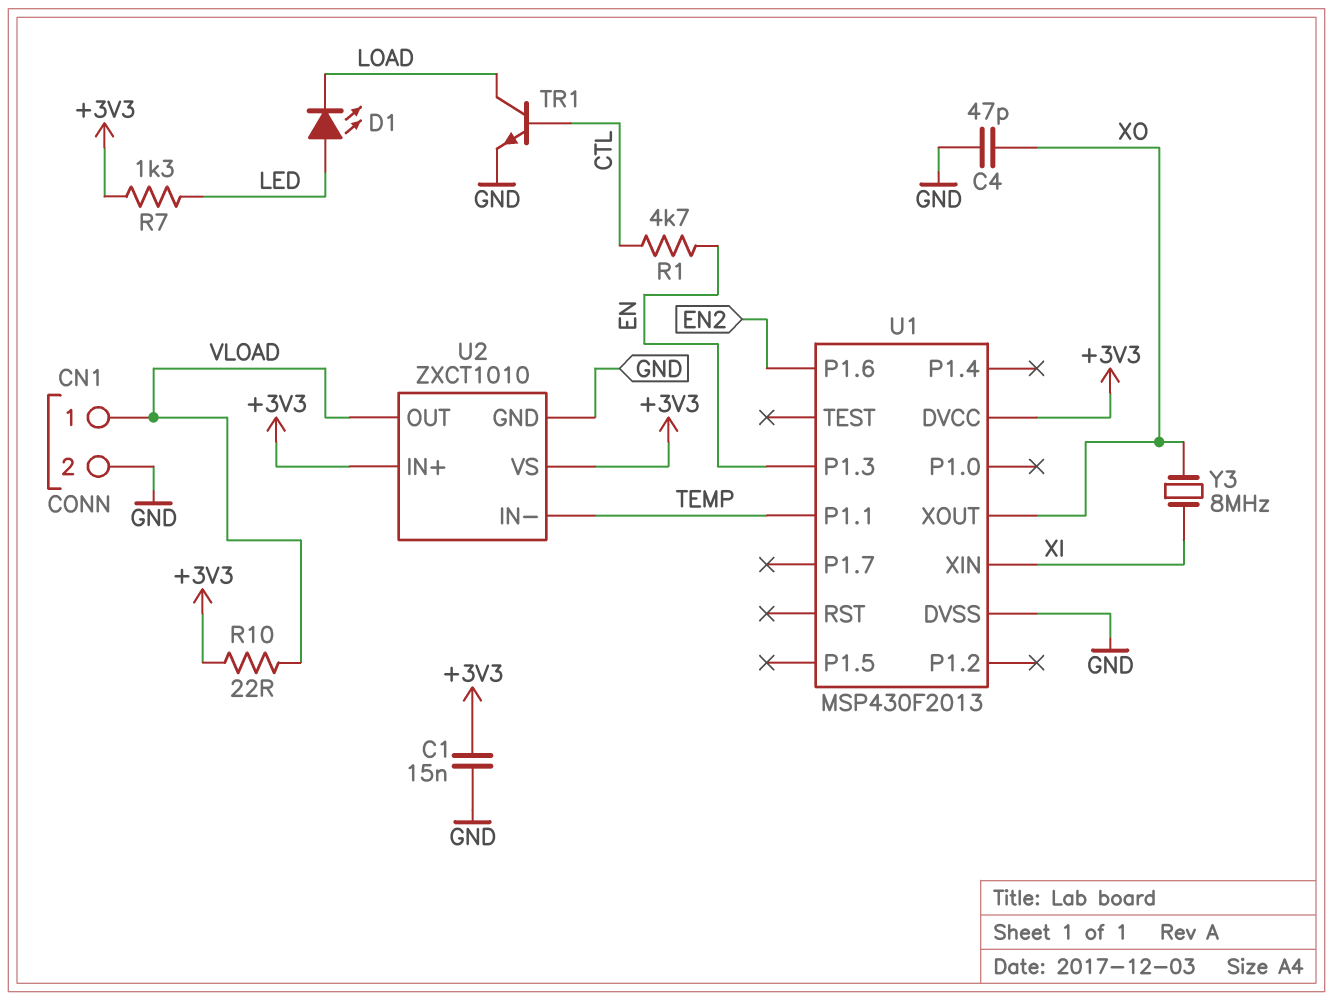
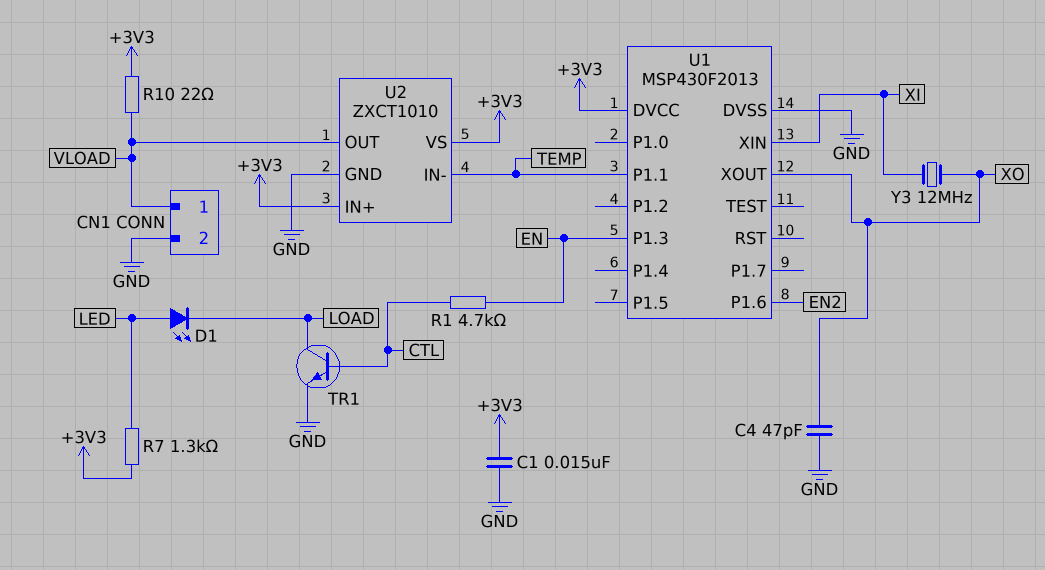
Y3: 8MHz (XI, XO) -> 12MHz (XI, XO)

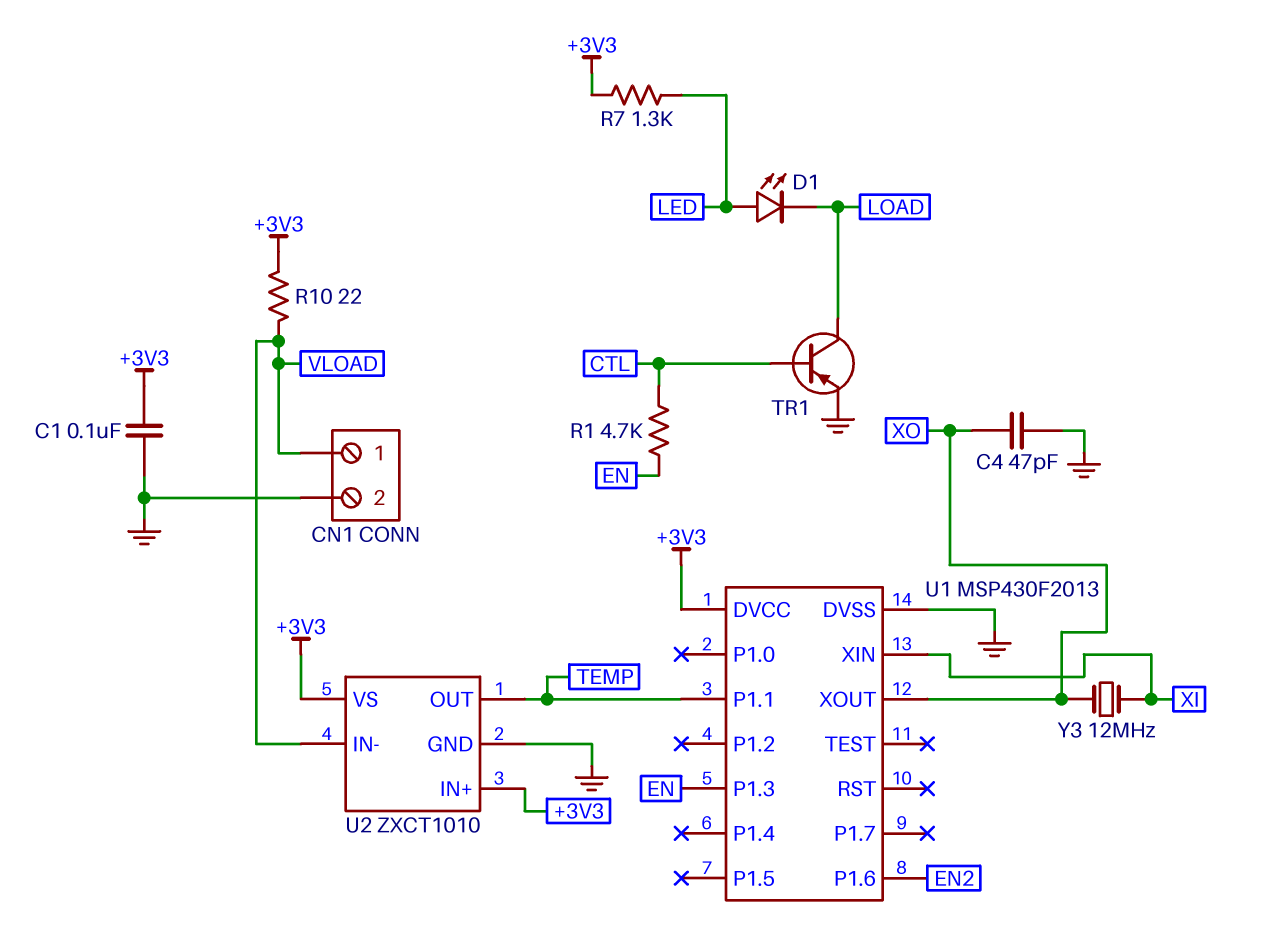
C1: 15nF (+3V3, GND) -> 100nF (+3V3, GND)
TR1: NPN (B CTL, C LOAD, E GND) -> PNP (B CTL, C LOAD, E GND)
U2 pin IN-: TEMP -> VLOAD
U2 pin OUT: VLOAD -> TEMP

